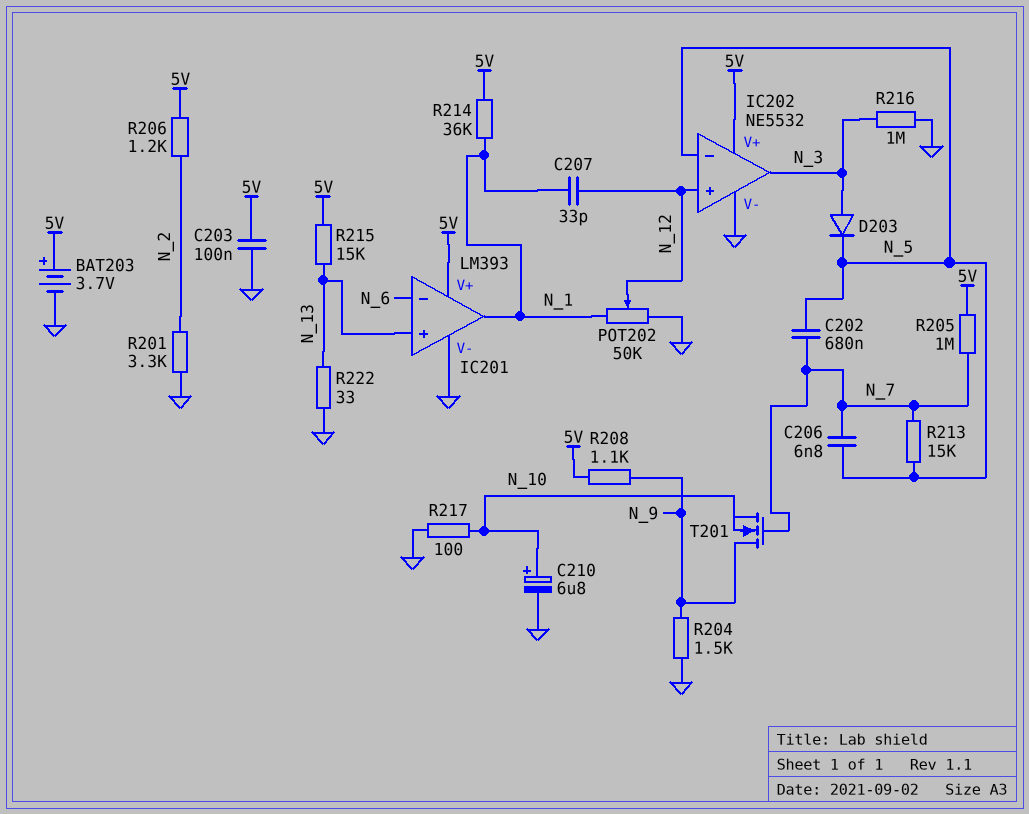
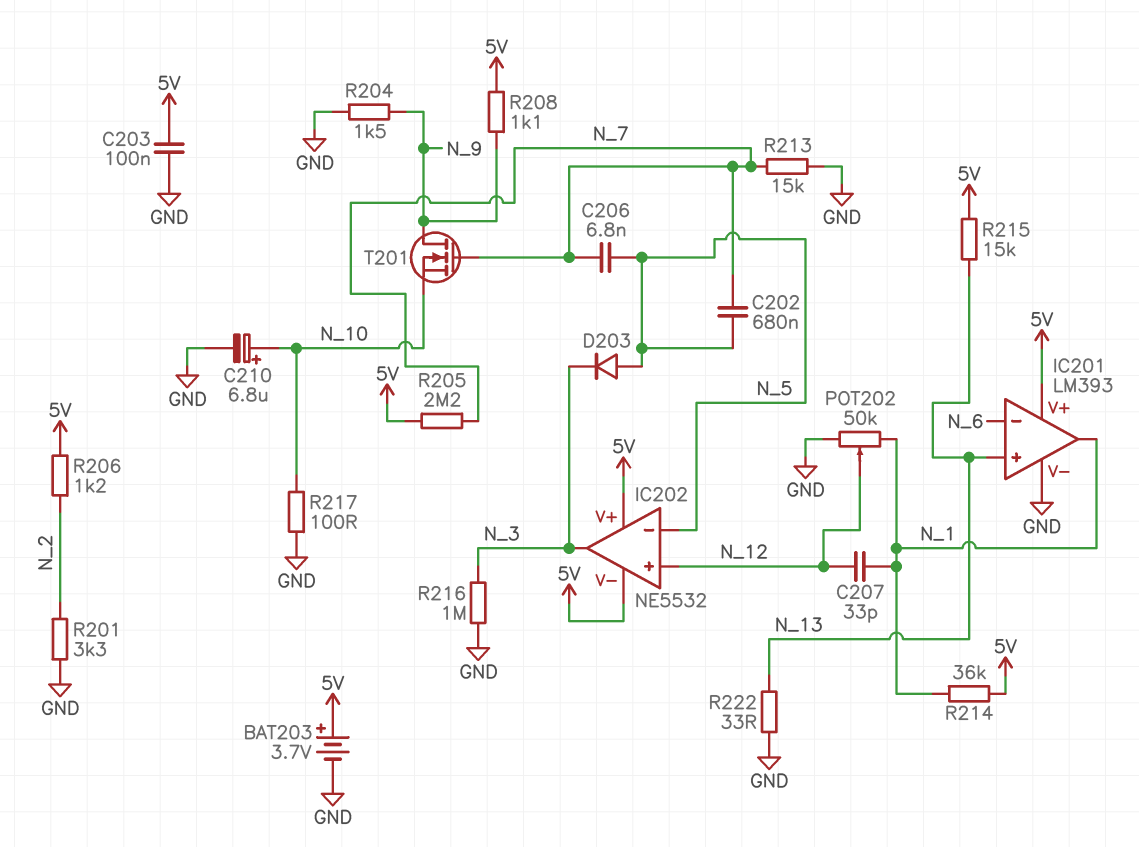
D203: diode (A N_3, K N_5) -> diode (A N_5, K N_3)
IC202 pin V-: GND -> 5V
R205: 1M (5V, N_7) -> 2.2M (5V, N_7)
R213: 15k (N_5, N_7) -> 15k (GND, N_7)

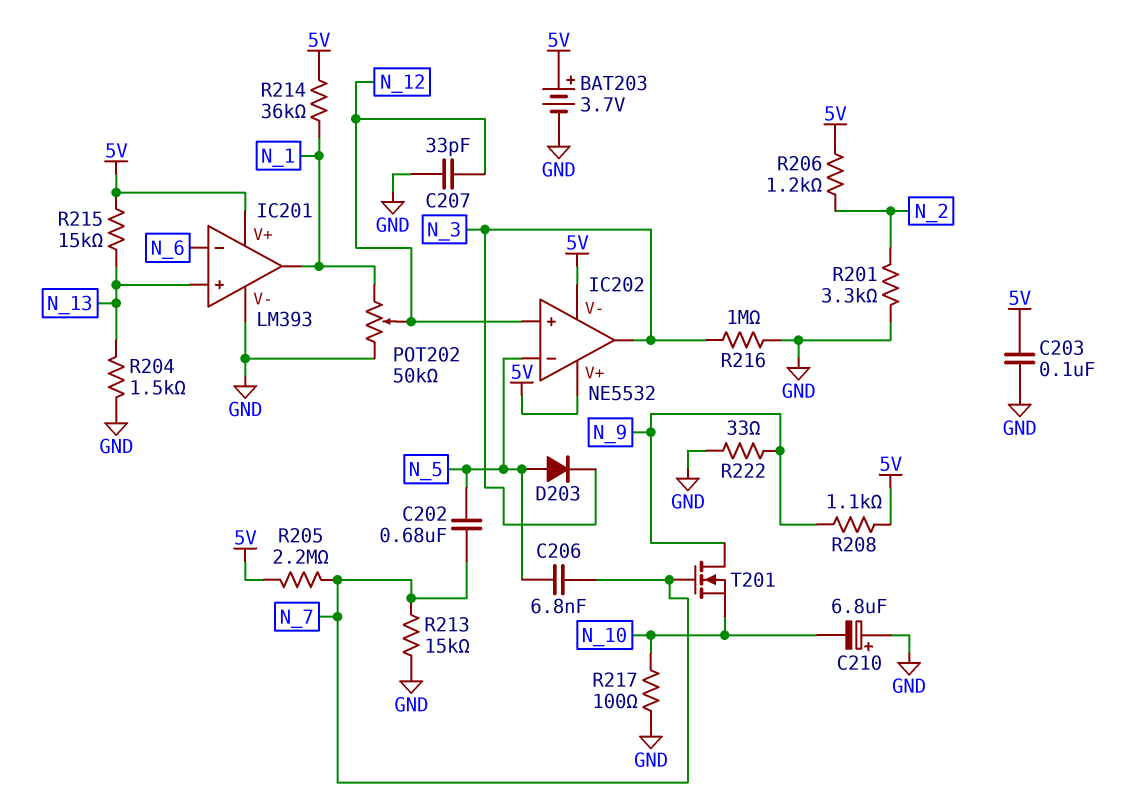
C207: 33pF (N_1, N_12) -> 33pF (GND, N_12)
C210: 6.8uF (plus N_10, minus GND) -> 6.8uF (plus GND, minus N_10)
R204: 1.5k (GND, N_9) -> 1.5k (GND, N_13)
R222: 33 (GND, N_13) -> 33 (GND, N_9)

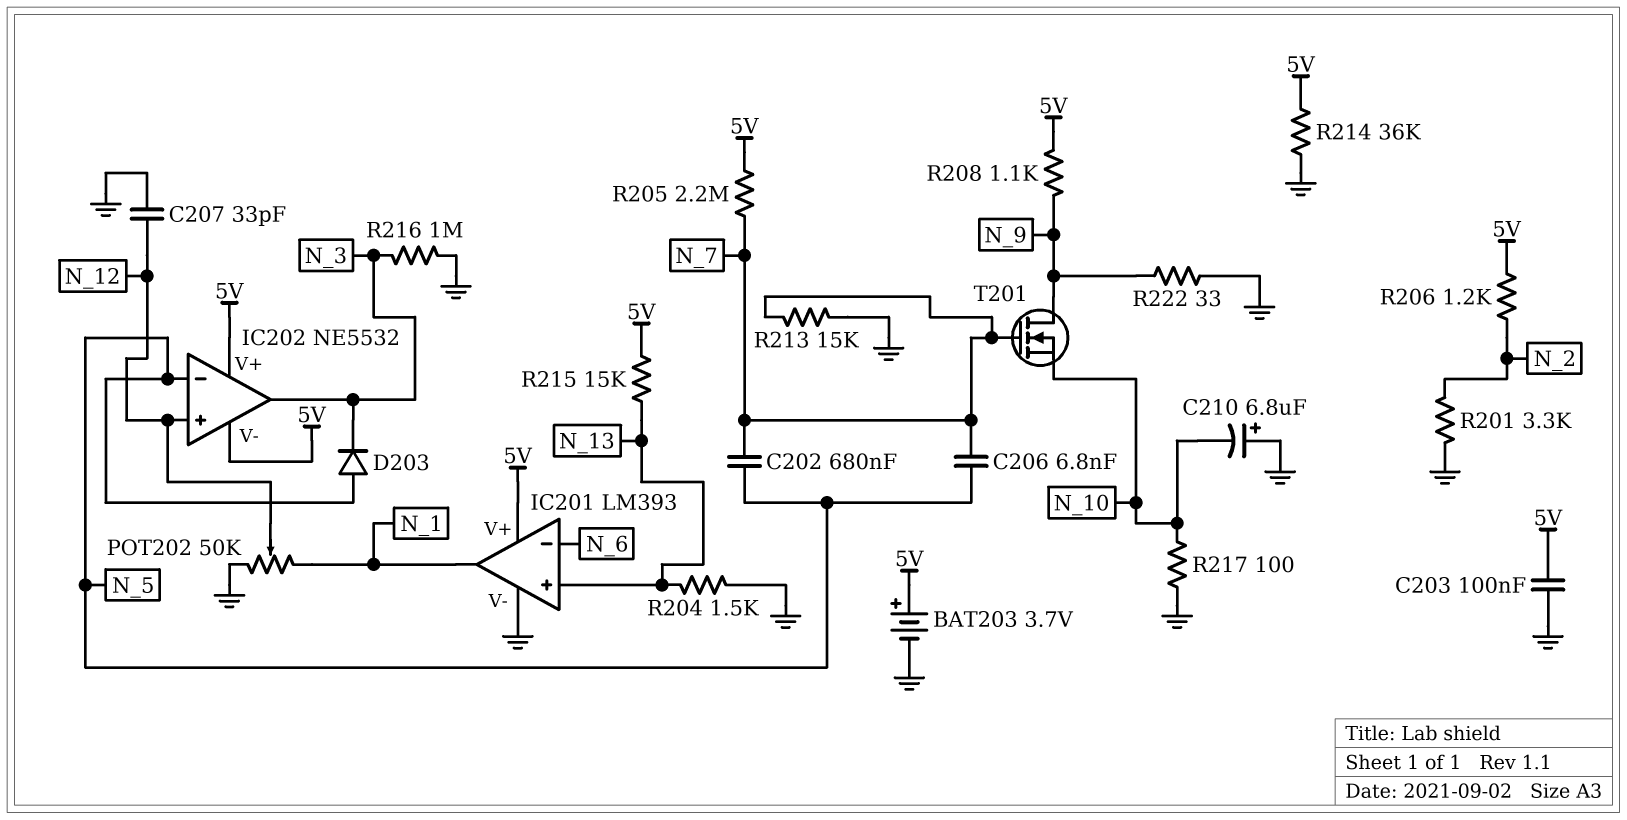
R214: 36k (5V, N_1) -> 36k (5V, GND)

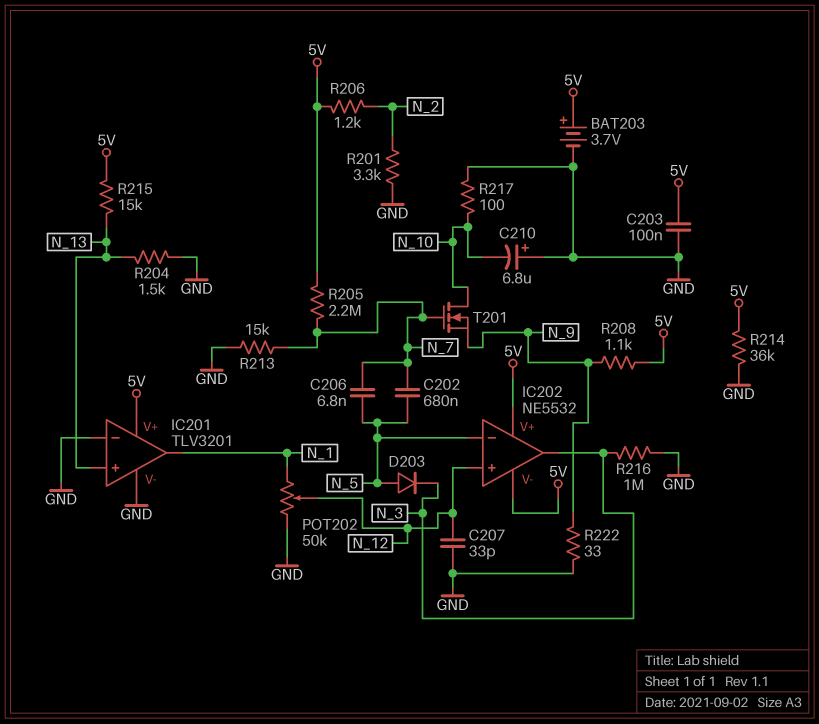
IC201: LM393 -> TLV3201
IC201 pin in-: N_6 -> GND
T201: NMOS (G N_7, D N_9, S N_10) -> NMOS (G N_7, D N_10, S N_9)

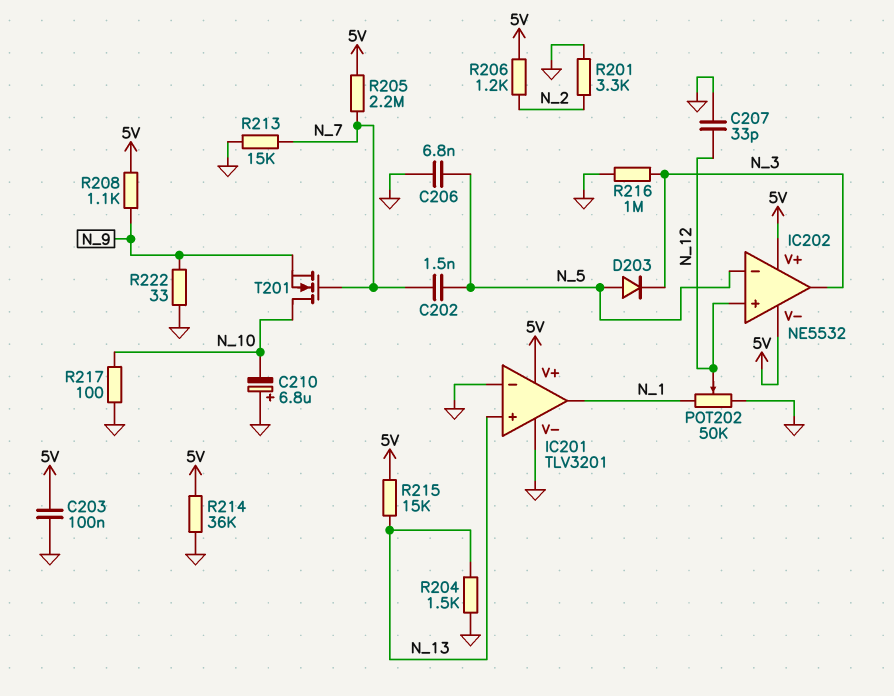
BAT203: 3.7V (plus 5V, minus GND) -> none
C202: 680nF (N_5, N_7) -> 1.5nF (N_5, N_7)
C206: 6.8nF (N_5, N_7) -> 6.8nF (GND, N_5)

